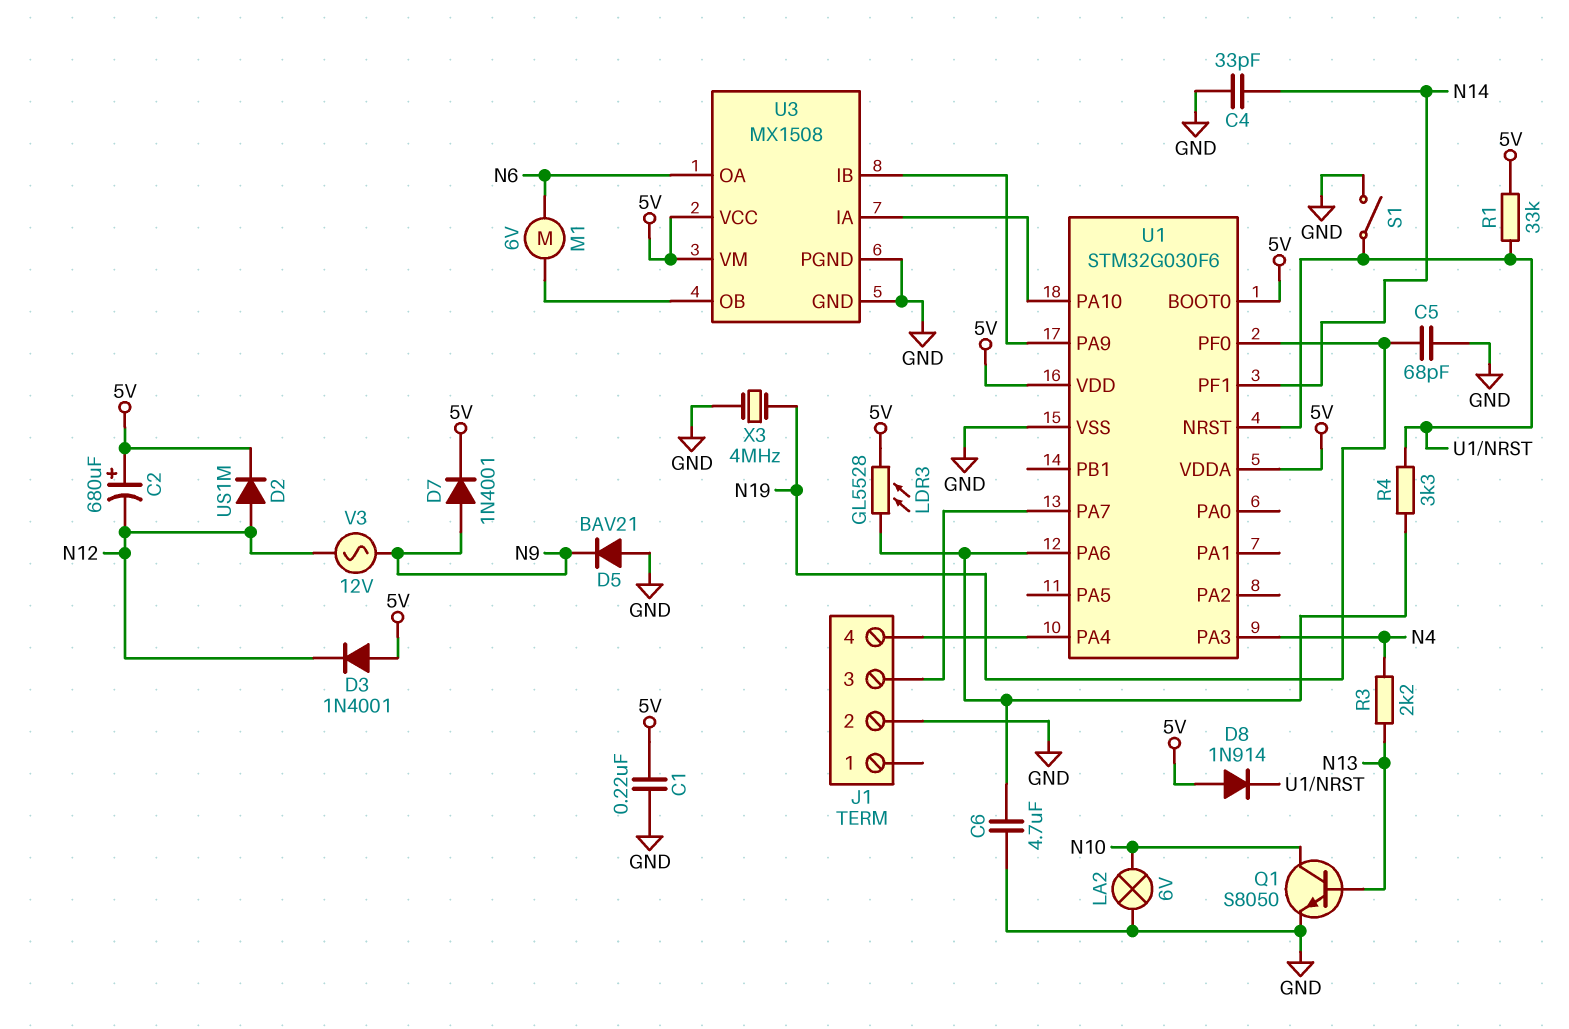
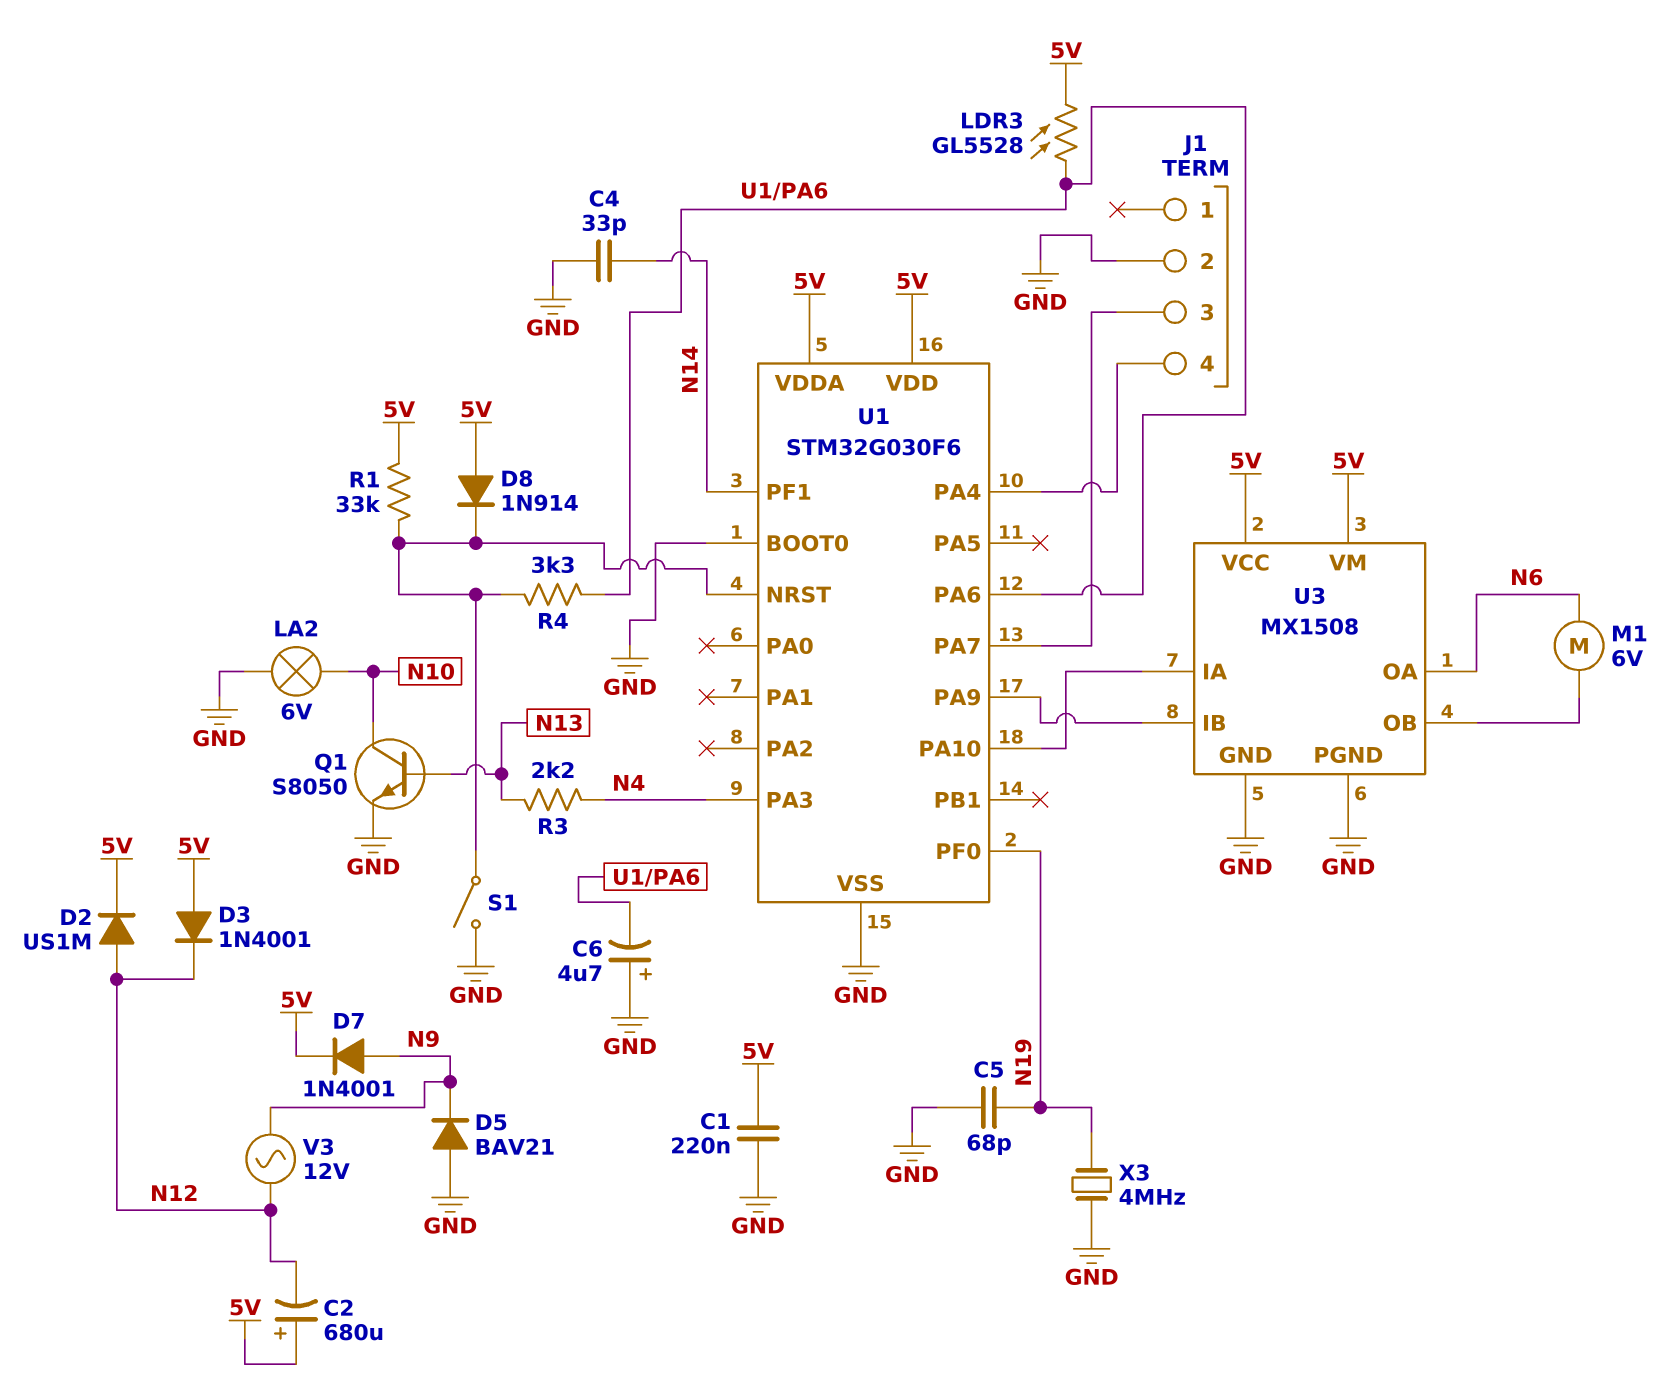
C6: 4.7uF (GND, U1/PA6) -> 4.7uF (plus GND, minus U1/PA6)
U1 pin BOOT0: 5V -> GND

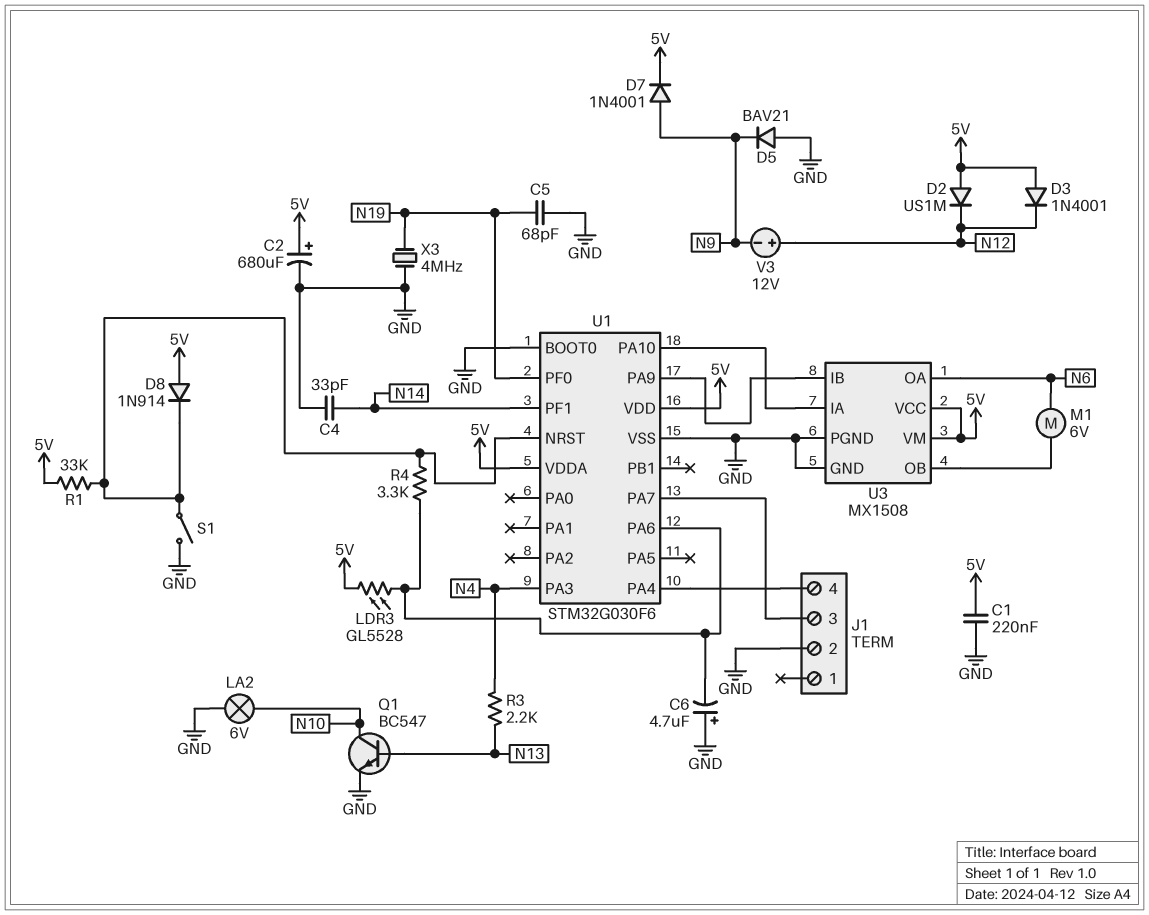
C2: 680uF (plus 5V, minus N12) -> 680uF (plus 5V, minus GND)
D2: diode US1M (A N12, K 5V) -> diode US1M (A 5V, K N12)
Q1: NPN S8050 (B N13, C N10, E GND) -> NPN BC547 (B N13, C N10, E GND)
V3: AC 12V (N9, N12) -> 12V (plus N12, minus N9)

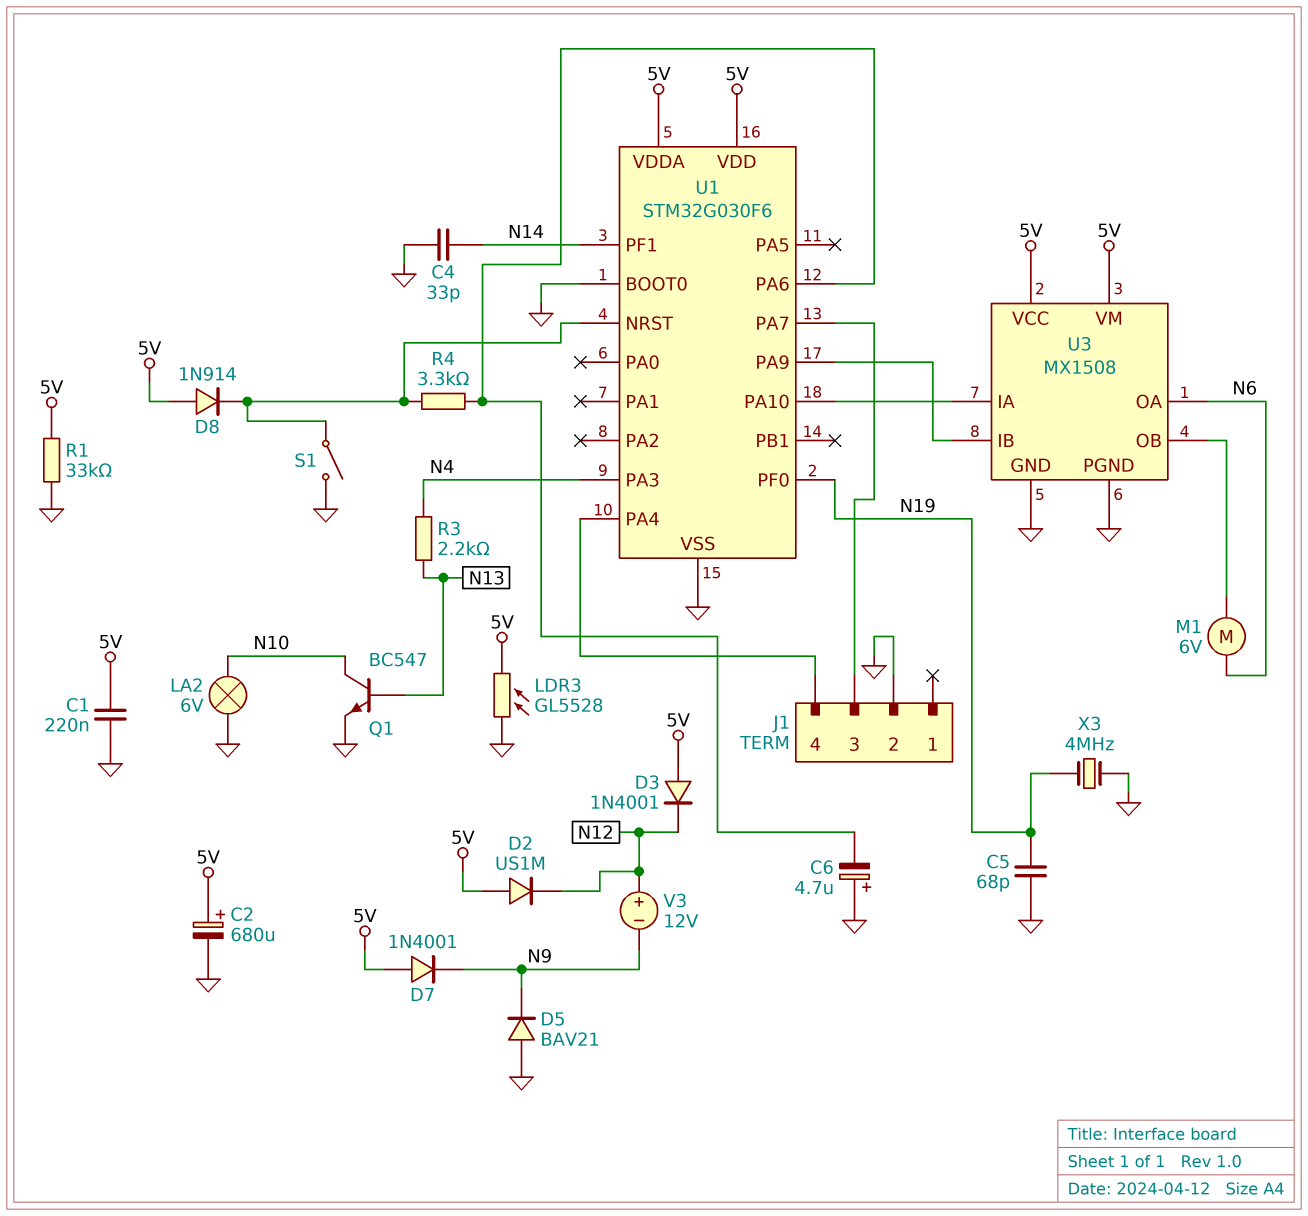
D7: diode 1N4001 (A N9, K 5V) -> diode 1N4001 (A 5V, K N9)
LDR3: GL5528 (5V, U1/PA6) -> GL5528 (5V, GND)
R1: 33k (5V, U1/NRST) -> 33k (5V, GND)

